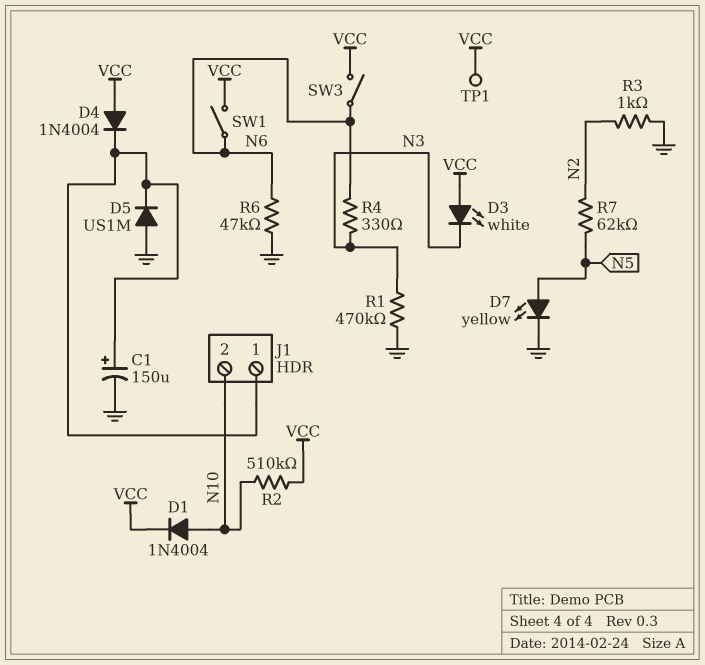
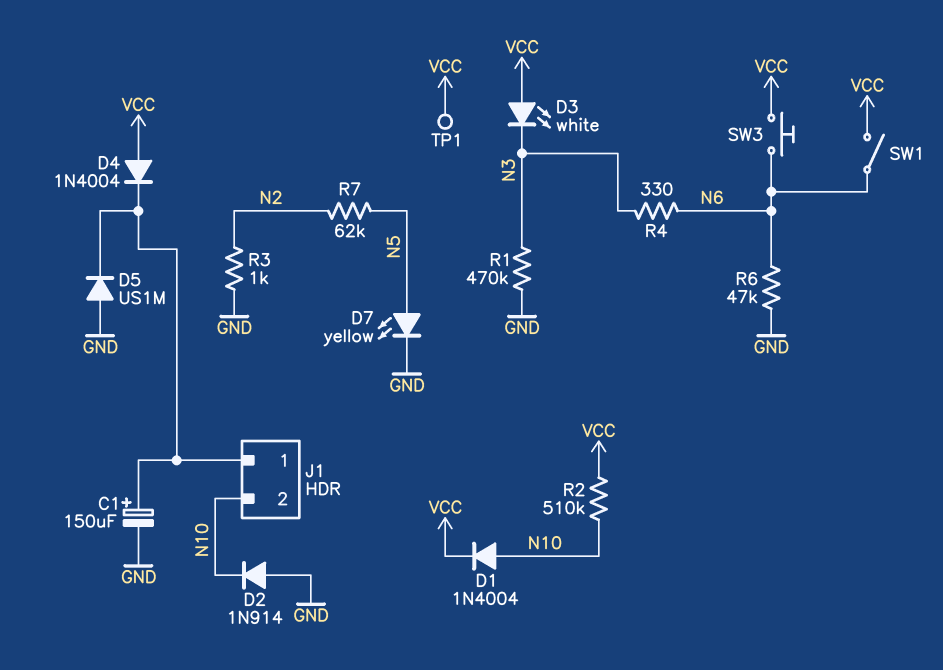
D2: none -> diode 1N914 (A GND, K N10)
SW3: switch (N6, VCC) -> button (N6, VCC)

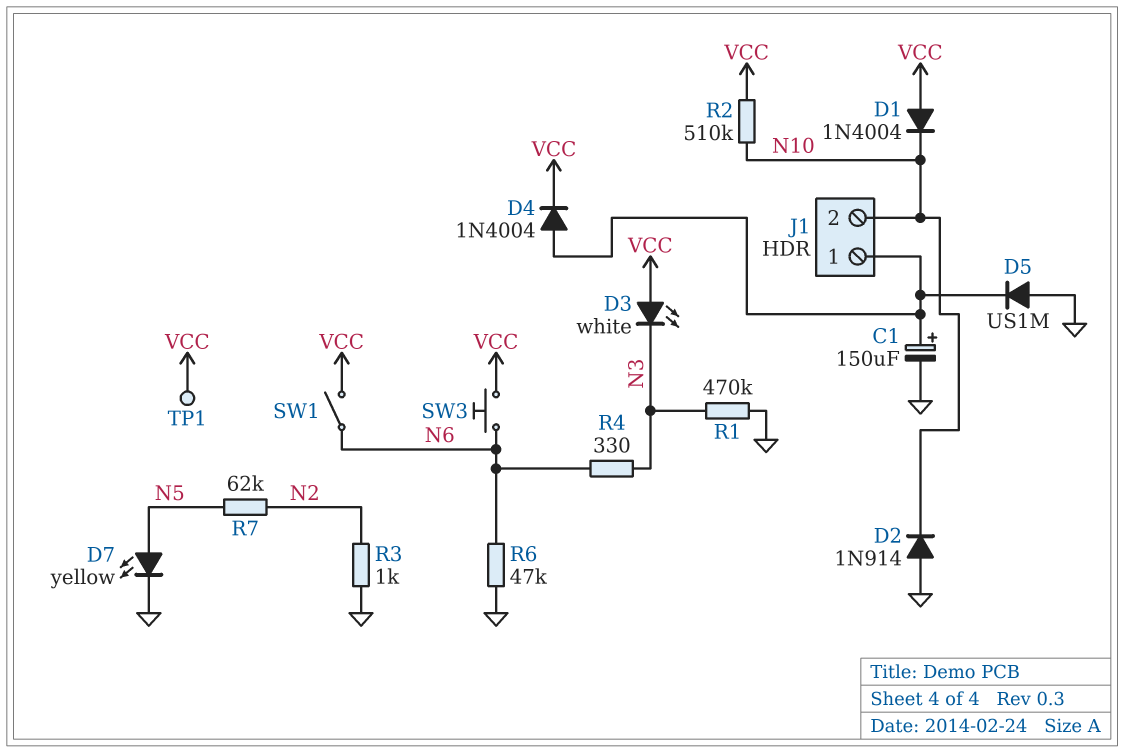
D1: diode 1N4004 (A N10, K VCC) -> diode 1N4004 (A VCC, K N10)
D4: diode 1N4004 (A VCC, K J1/1) -> diode 1N4004 (A J1/1, K VCC)

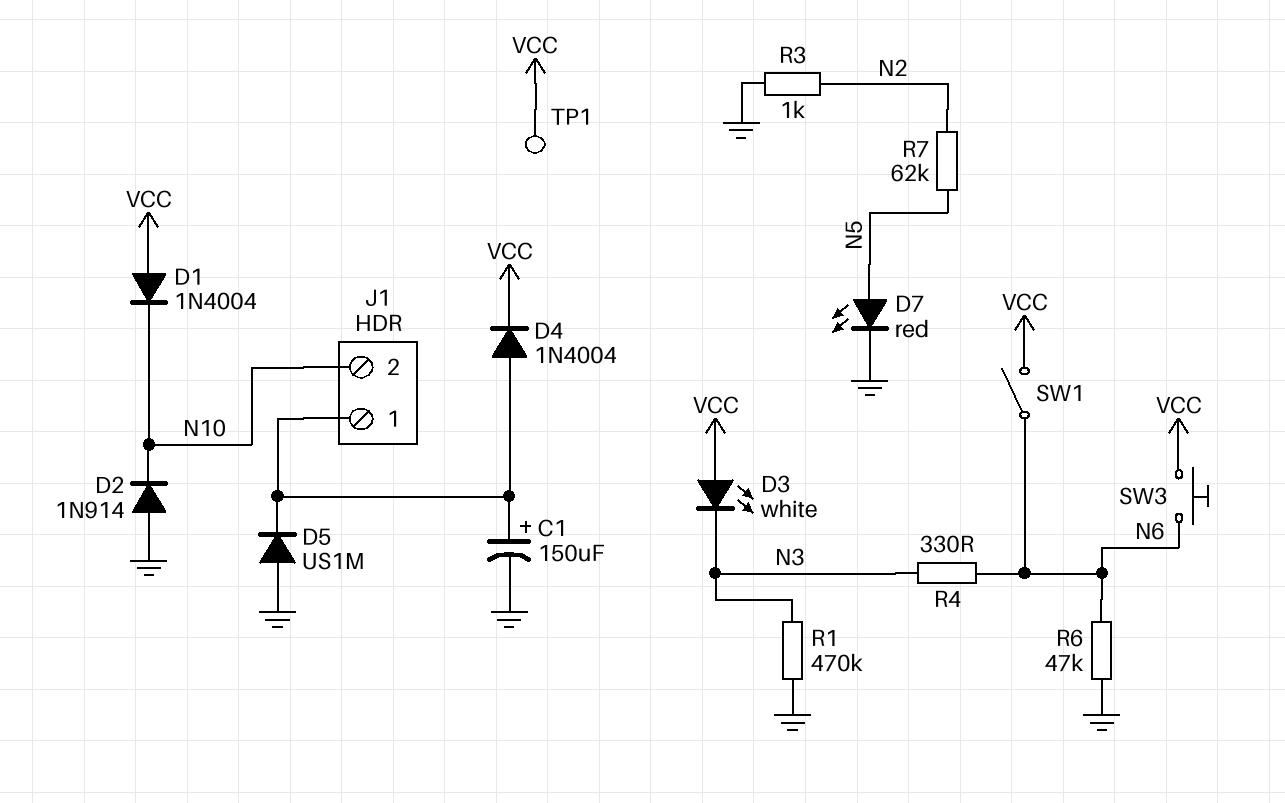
D7: LED yellow (A N5, K GND) -> LED red (A N5, K GND)
R2: 510k (N10, VCC) -> none

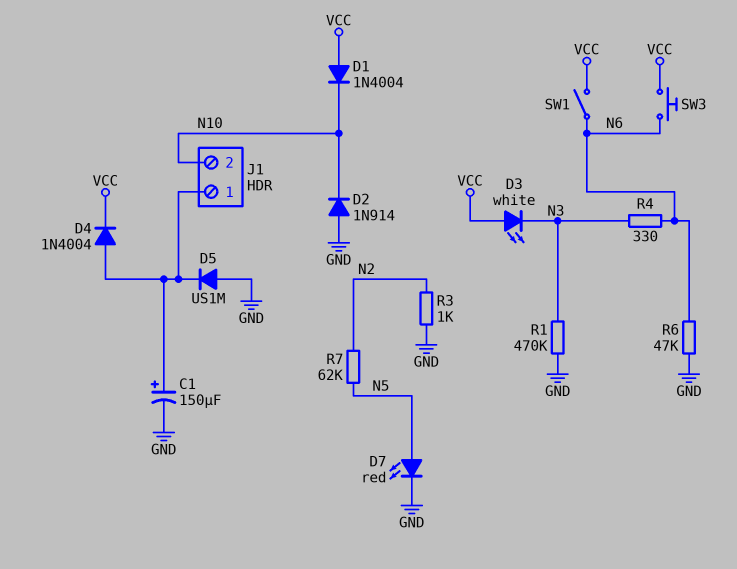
TP1: test point (VCC) -> none

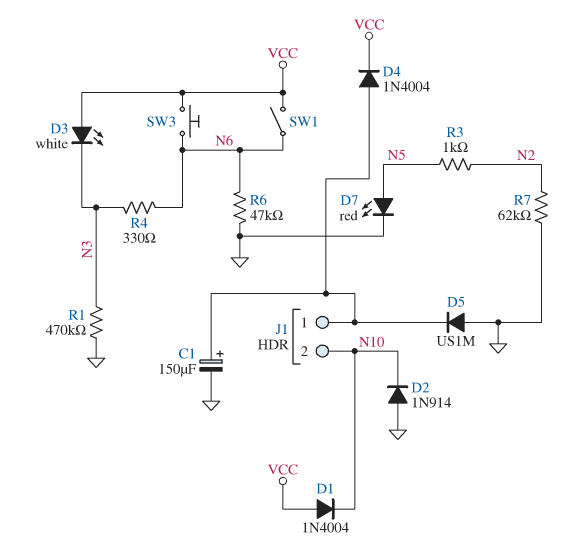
R3: 1k (GND, N2) -> 1k (N2, N5)
R7: 62k (N2, N5) -> 62k (GND, N2)

